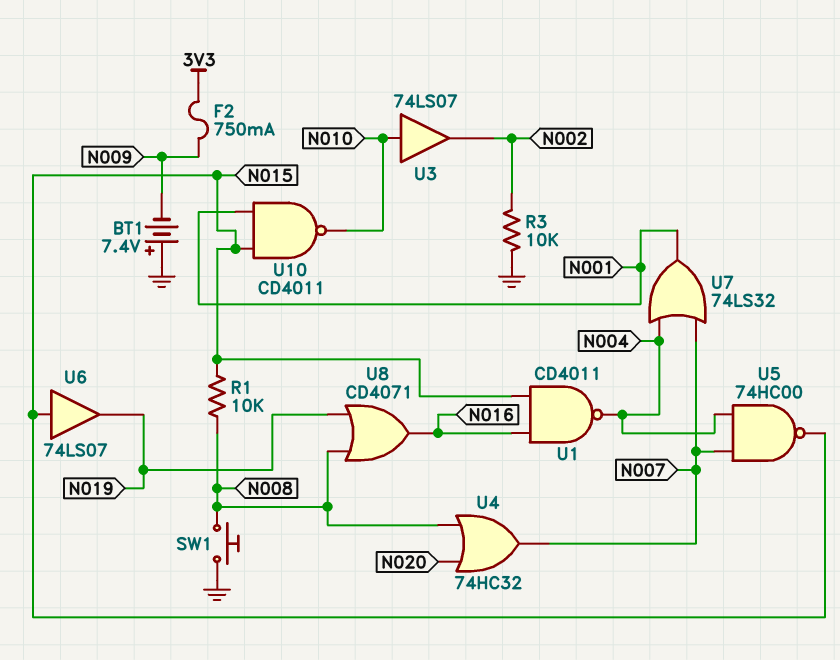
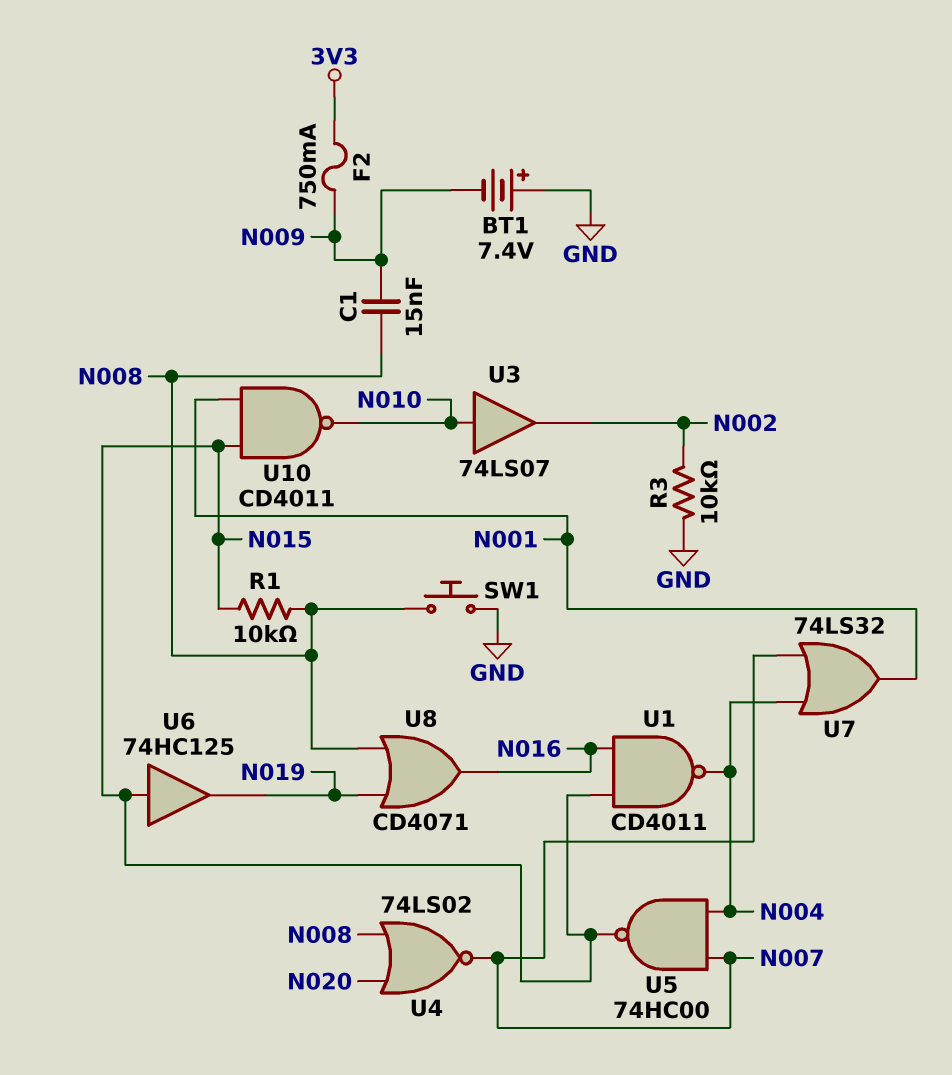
C1: none -> 15nF (N008, N009)
U4: OR 74HC32 (in N008, in N020, out N007) -> NOR 74LS02 (in N008, in N020, out N007)
U6: buffer 74LS07 (in N015, out N019) -> buffer 74HC125 (in N015, out N019)

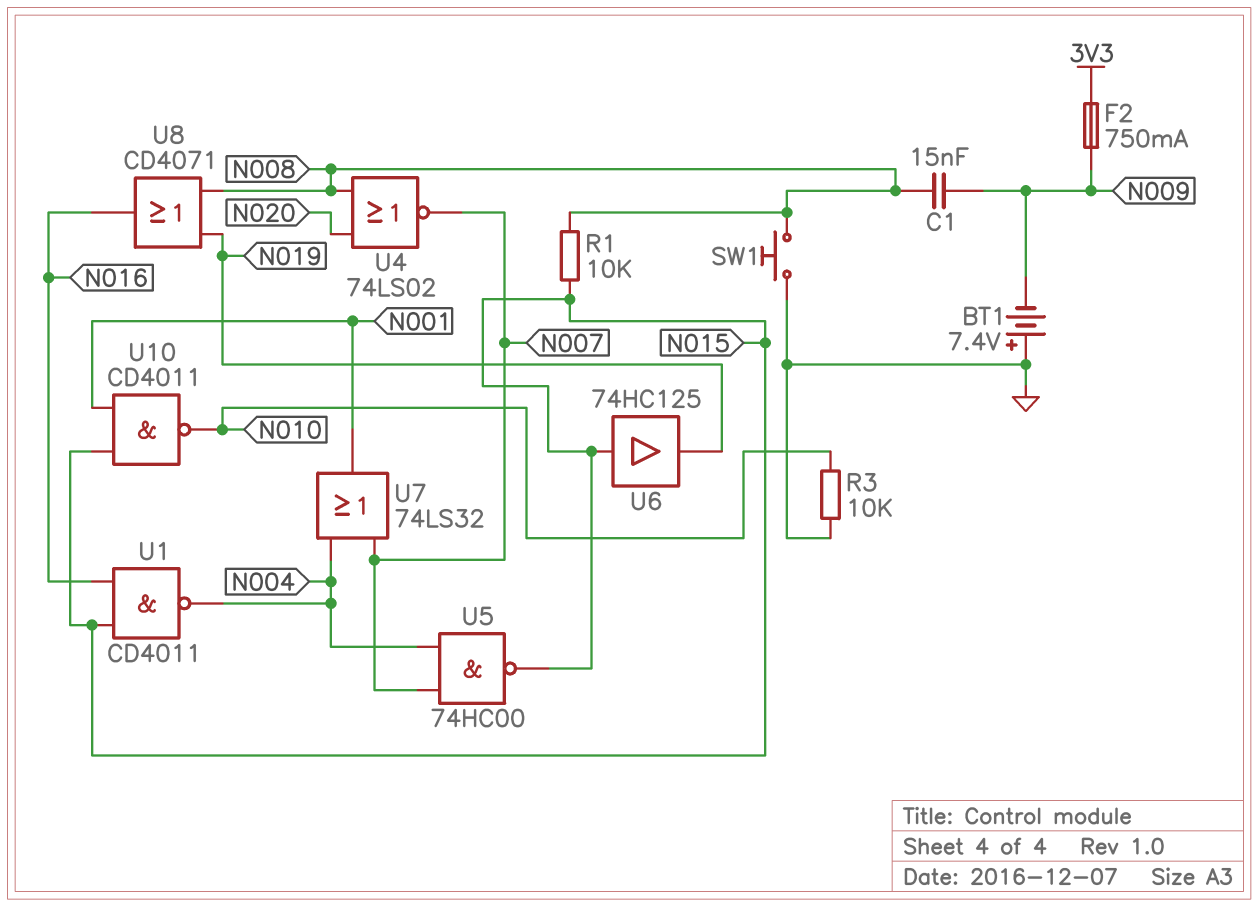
R3: 10k (GND, N002) -> 10k (GND, N010)
U3: buffer 74LS07 (in N010, out N002) -> none

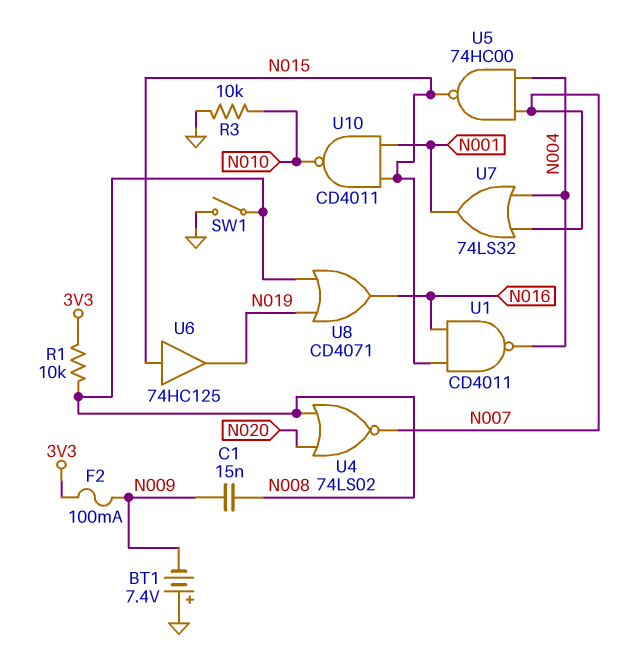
F2: 750mA (3V3, N009) -> 100mA (3V3, N009)
R1: 10k (N008, N015) -> 10k (3V3, N008)
SW1: button (GND, N008) -> switch (GND, N008)

